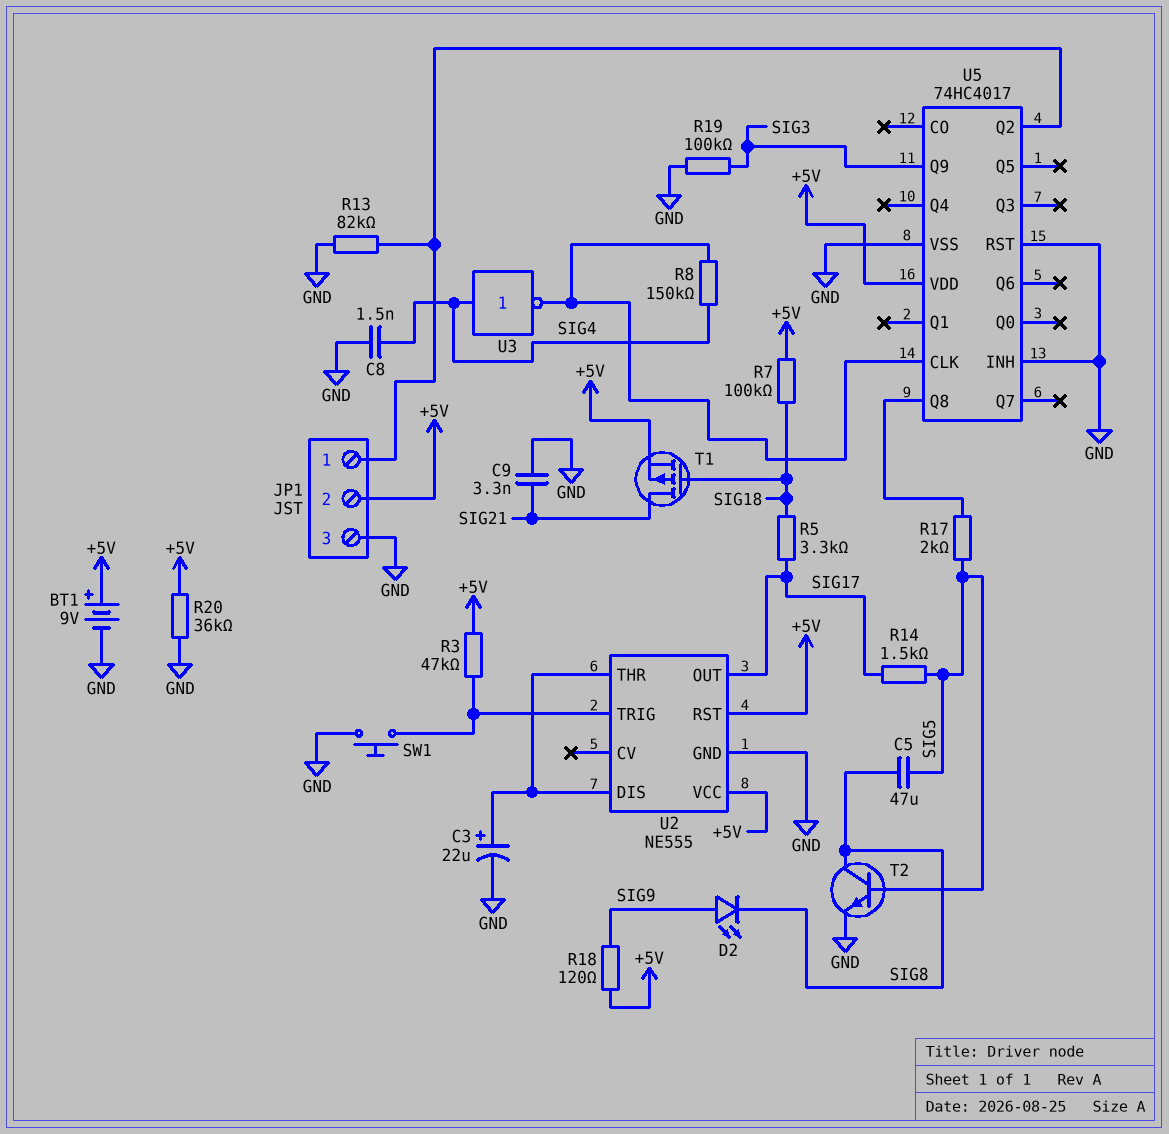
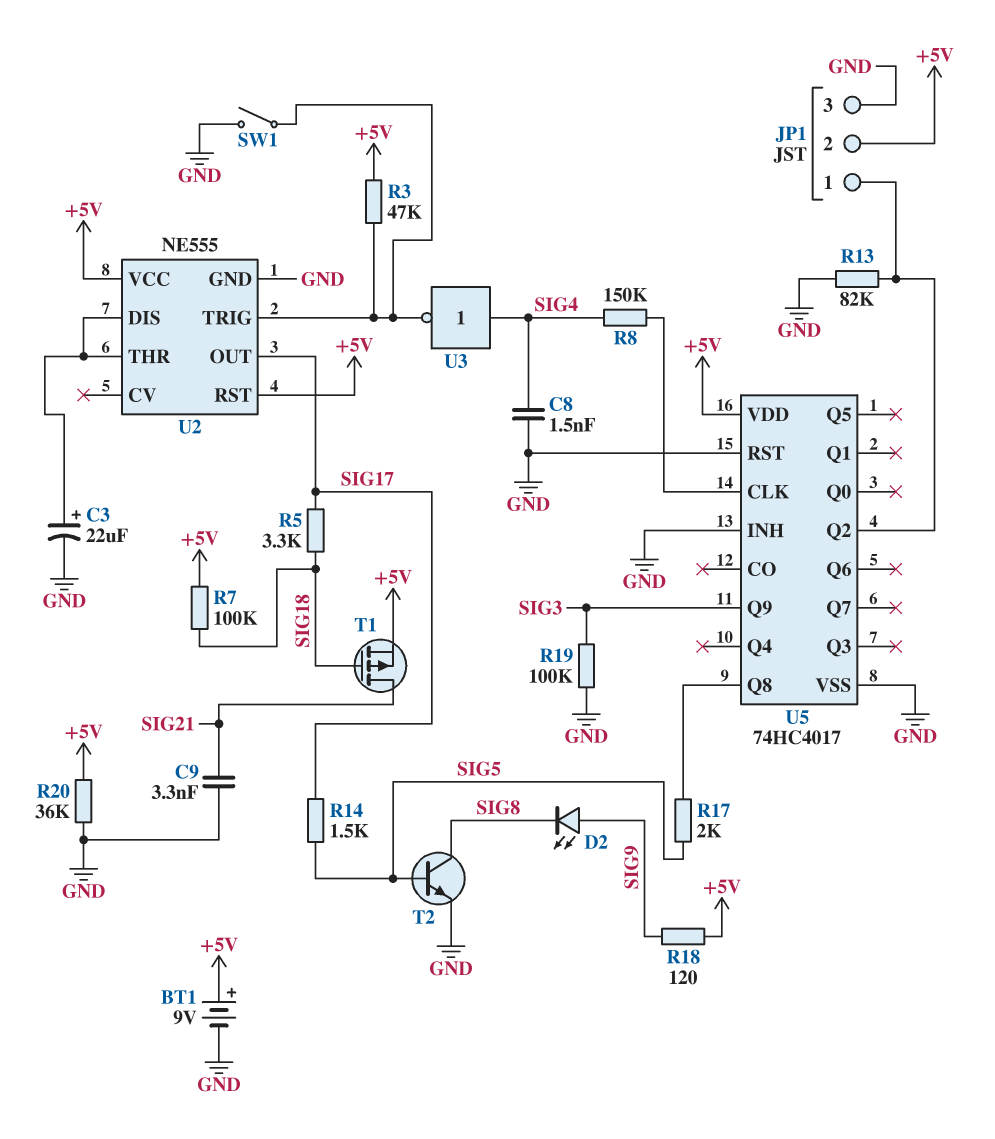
C5: 47uF (SIG5, SIG8) -> none
SW1: button (GND, U2/TRIG) -> switch (GND, U2/TRIG)
U3: NOT (in SIG4, out U5/CLK) -> NOT (in SIG4, out U2/TRIG)

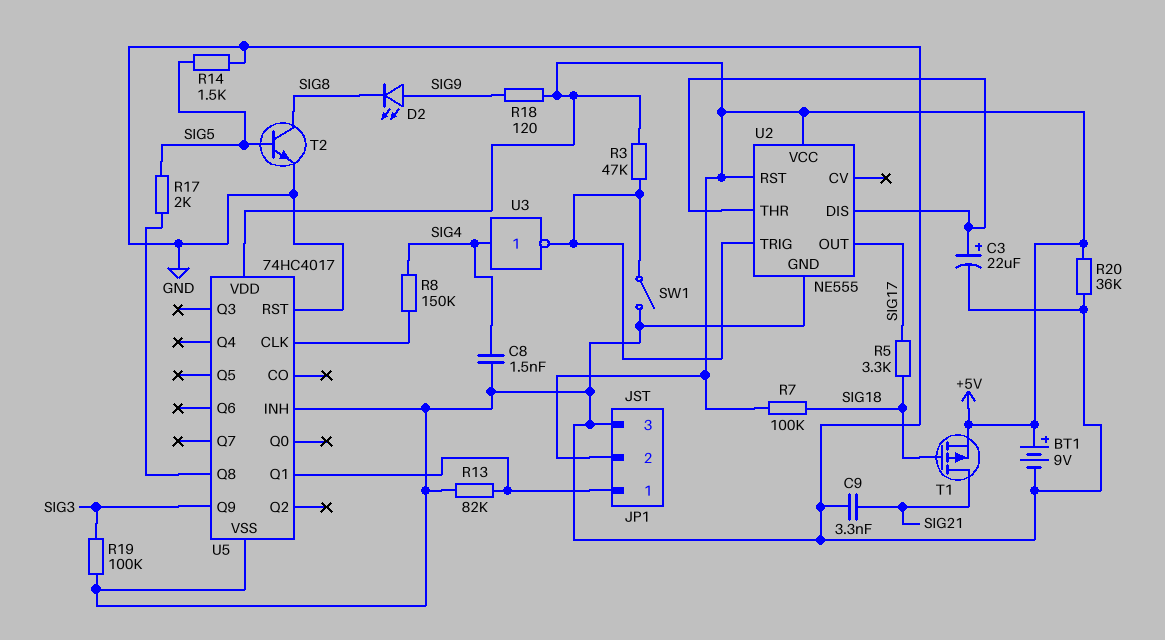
R14: 1.5k (SIG5, SIG17) -> 1.5k (GND, SIG5)
U5 pin Q1: none -> JP1/1
U5 pin Q2: JP1/1 -> none

